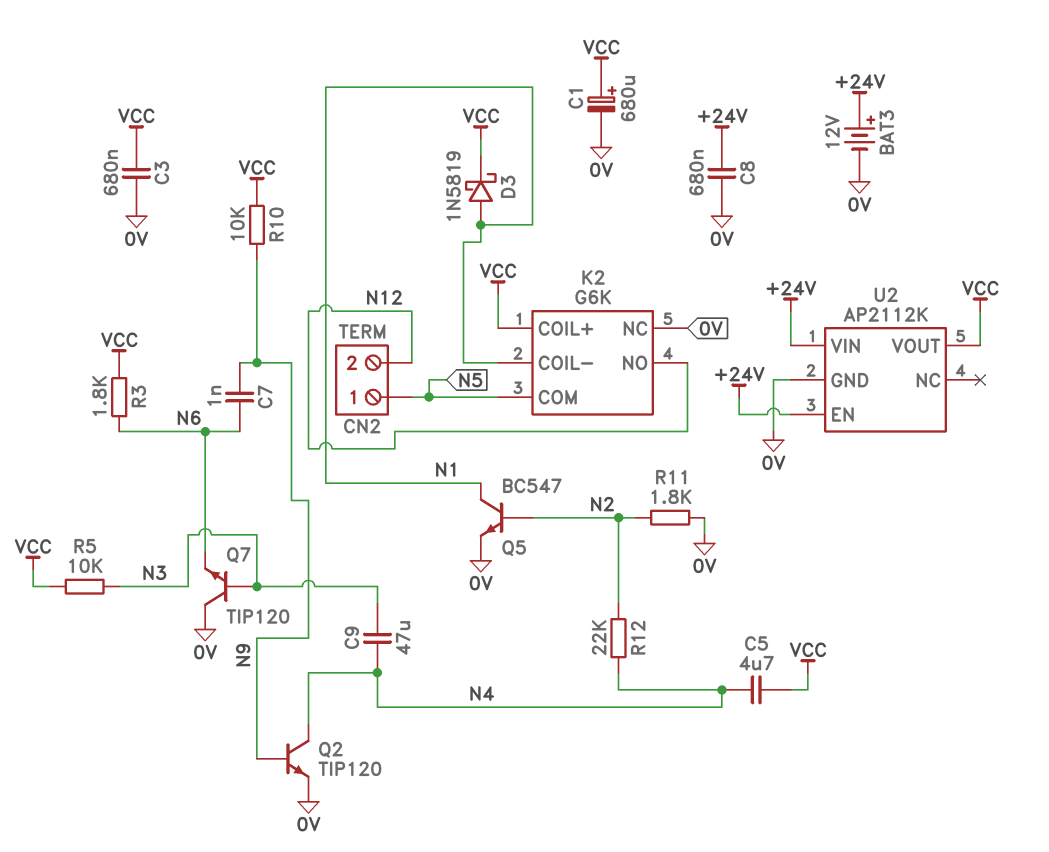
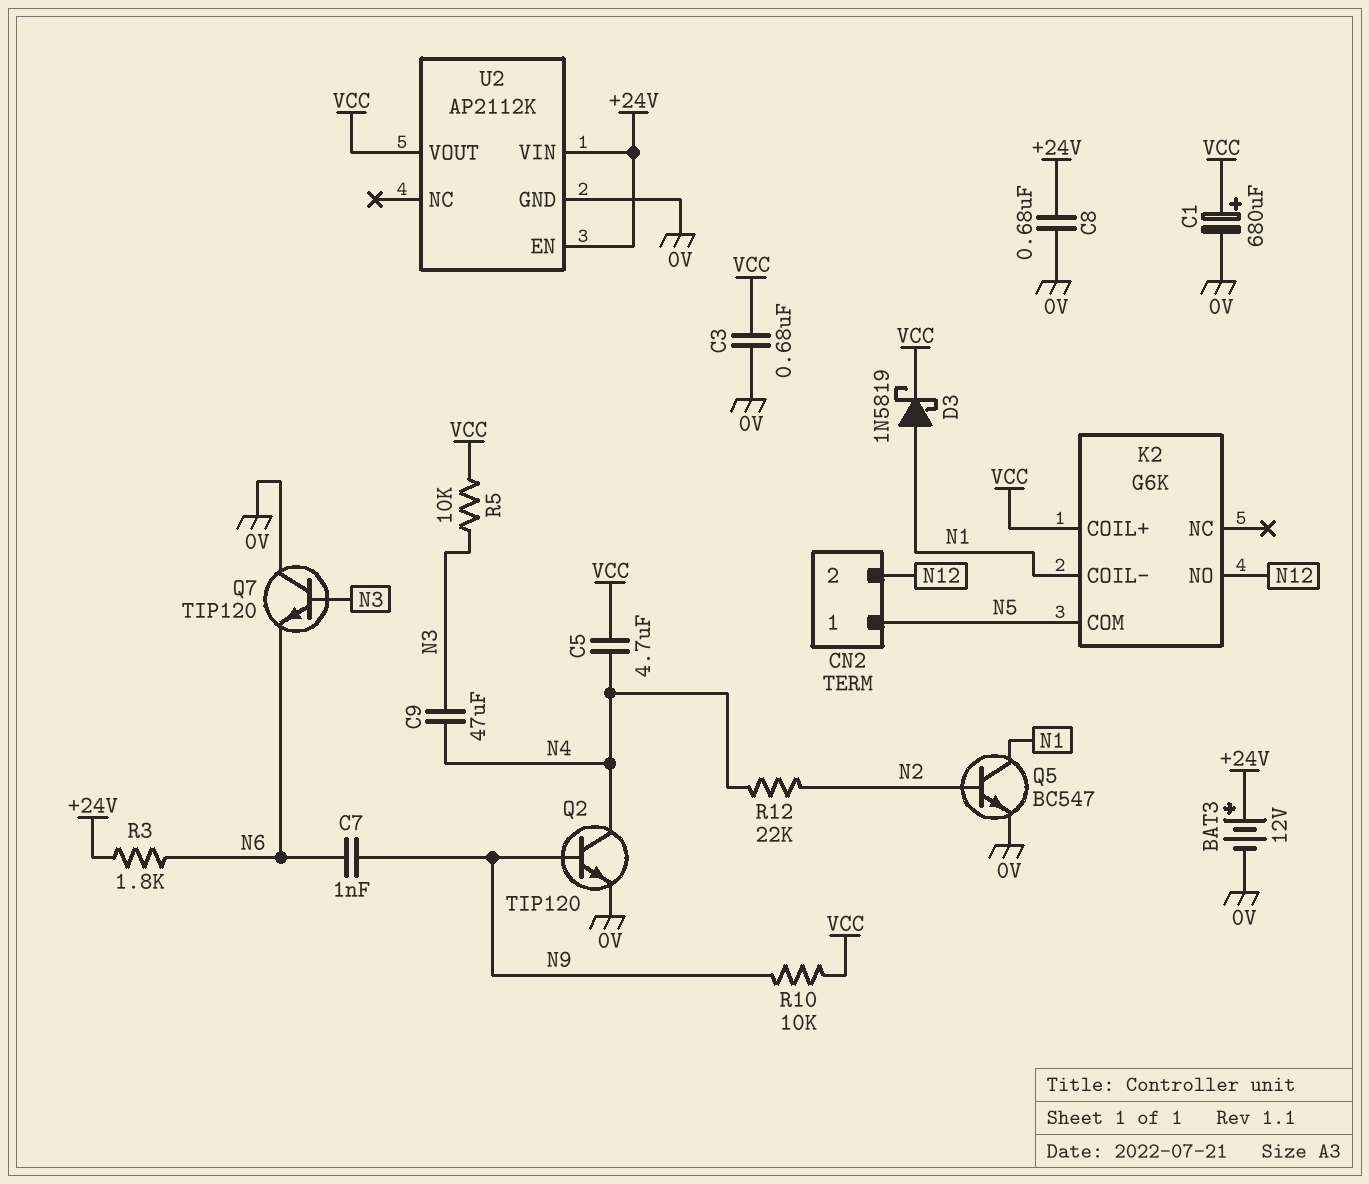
K2 pin NC: 0V -> none
R3: 1.8k (N6, VCC) -> 1.8k (+24V, N6)
R11: 1.8k (0V, N2) -> none

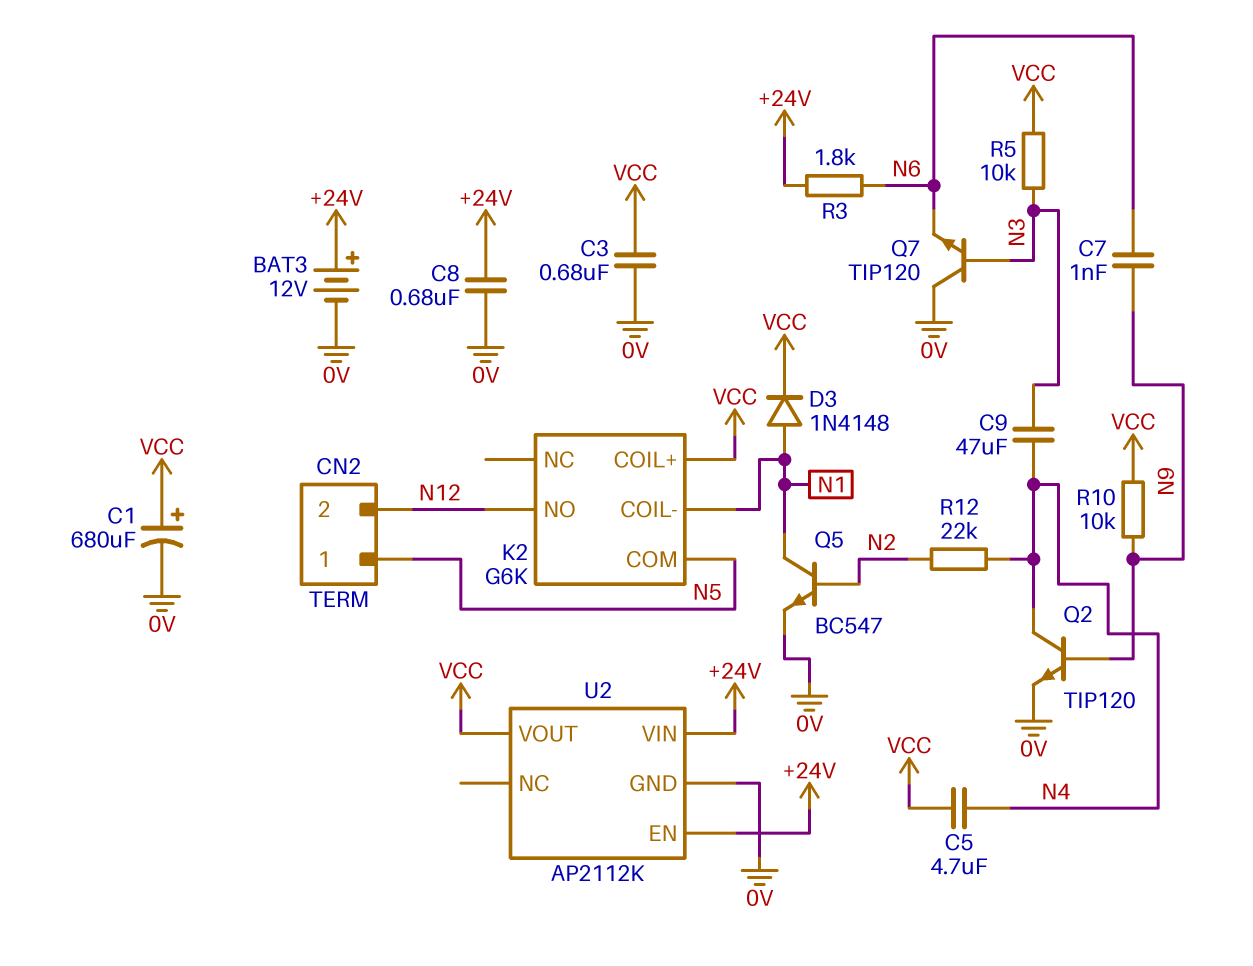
D3: schottky 1N5819 (A N1, K VCC) -> diode 1N4148 (A N1, K VCC)

